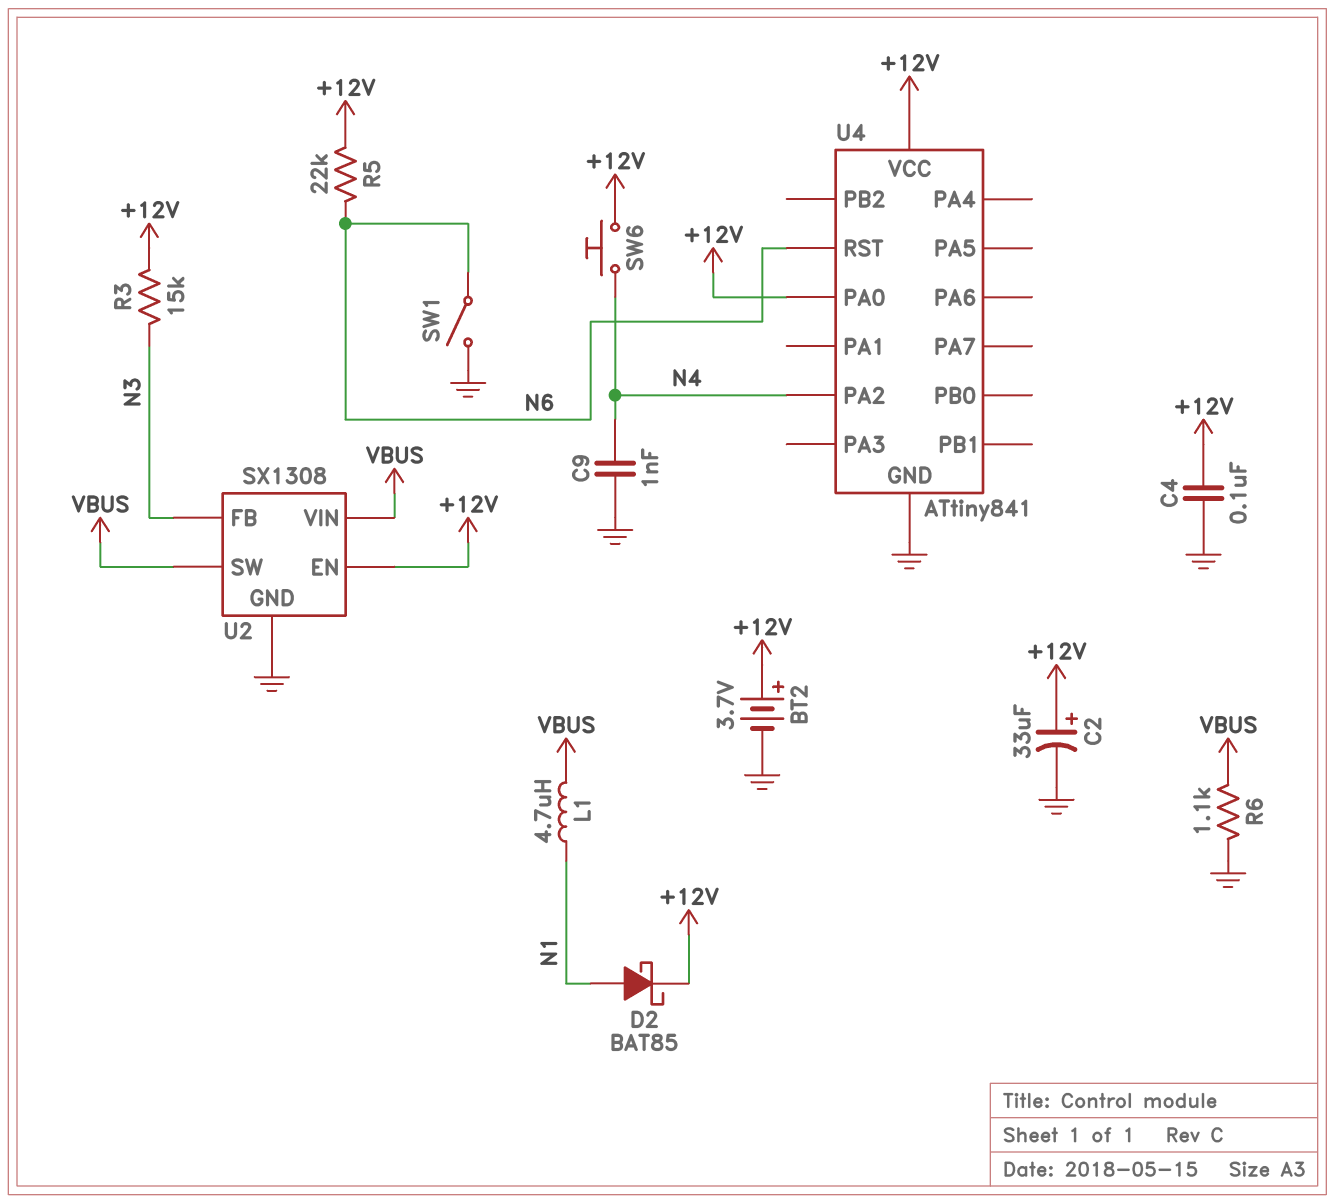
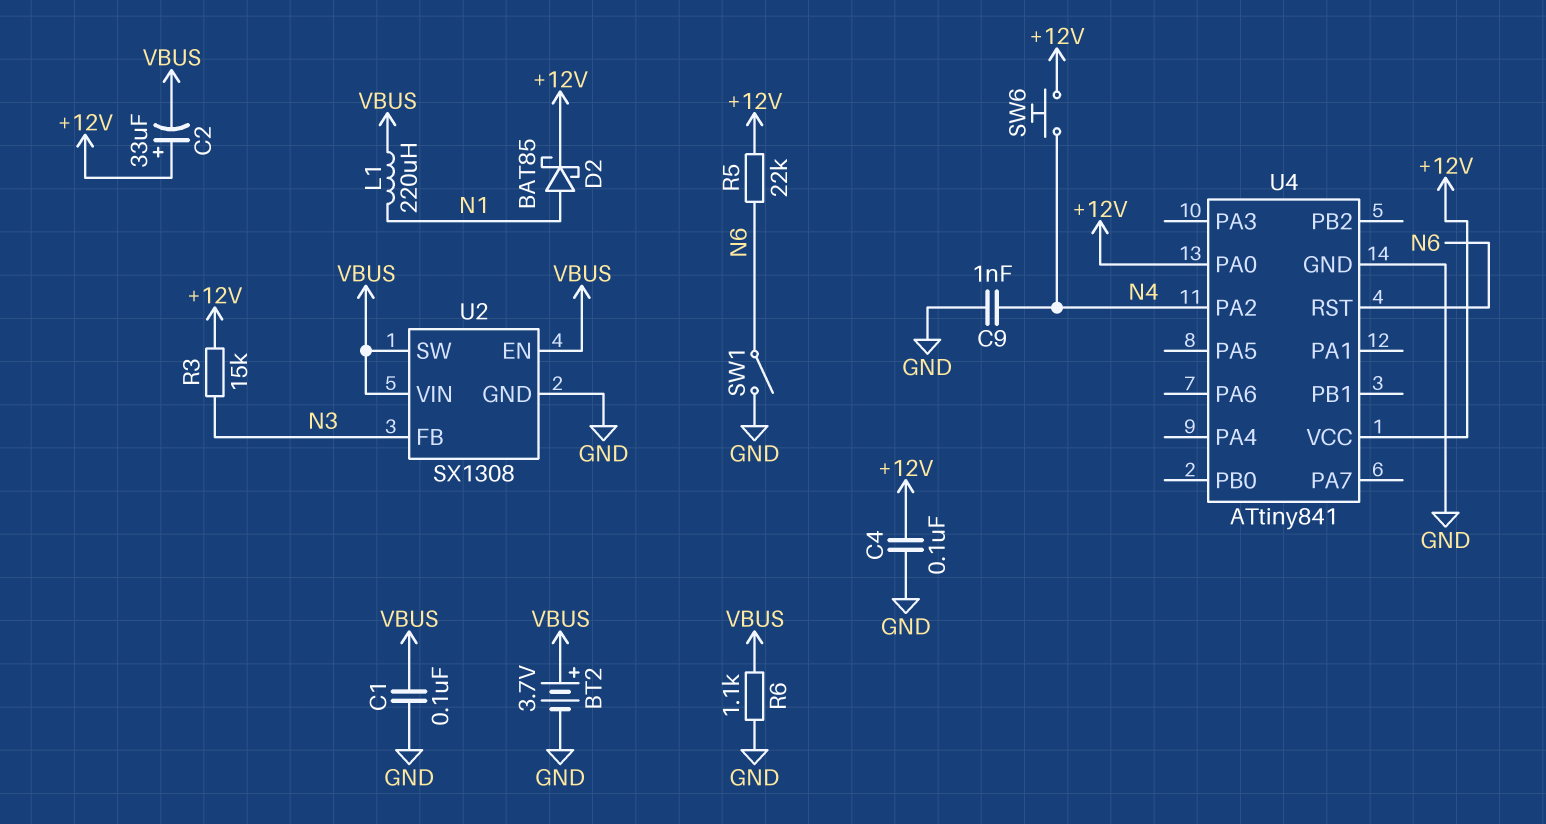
BT2: 3.7V (plus +12V, minus GND) -> 3.7V (plus VBUS, minus GND)
C1: none -> 100nF (GND, VBUS)
C2: 33uF (plus +12V, minus GND) -> 33uF (plus +12V, minus VBUS)
L1: 4.7uH (N1, VBUS) -> 220uH (N1, VBUS)
U2 pin EN: +12V -> VBUS

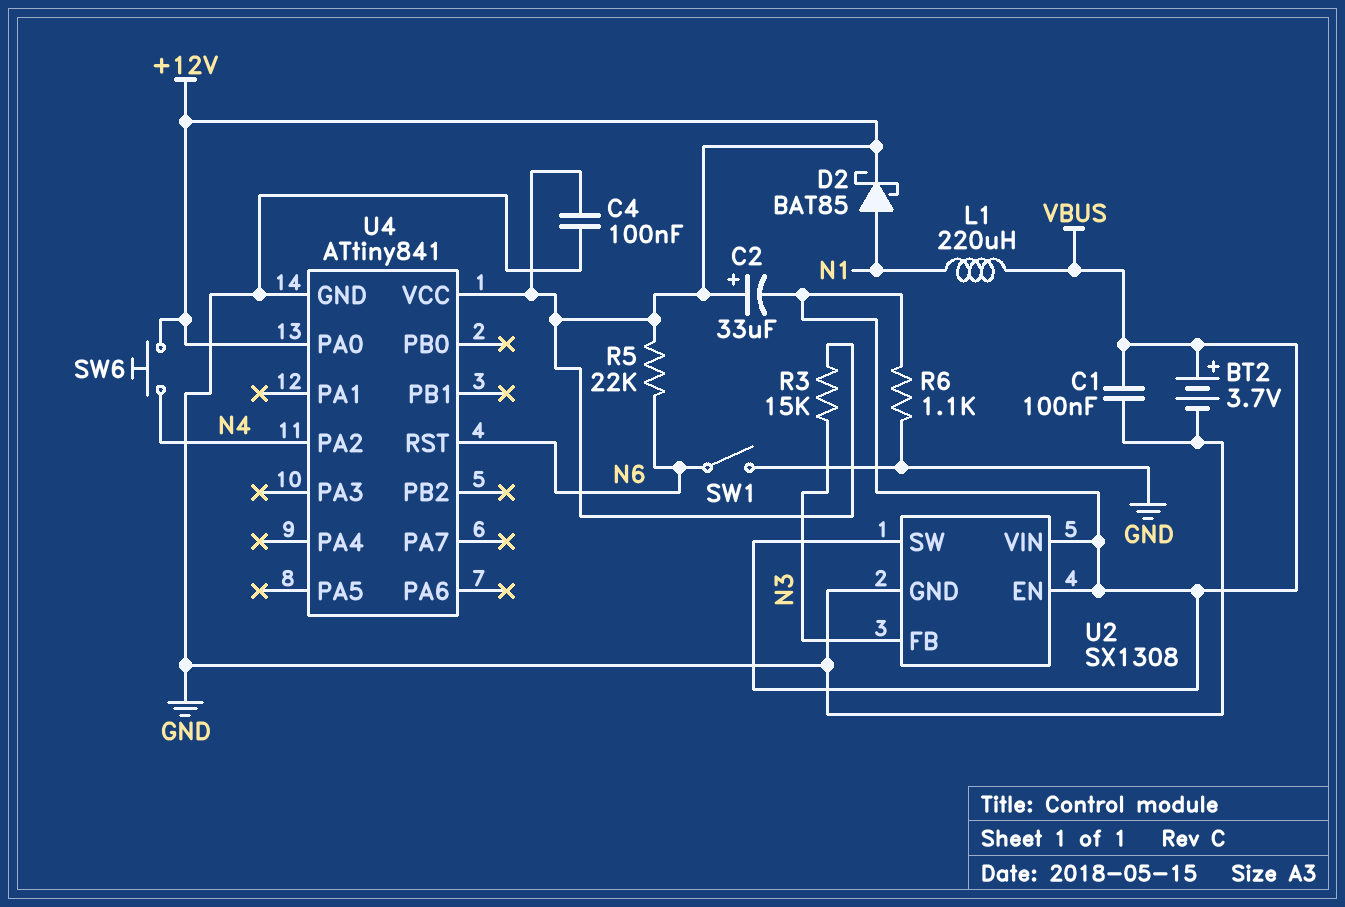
C9: 1nF (GND, N4) -> none

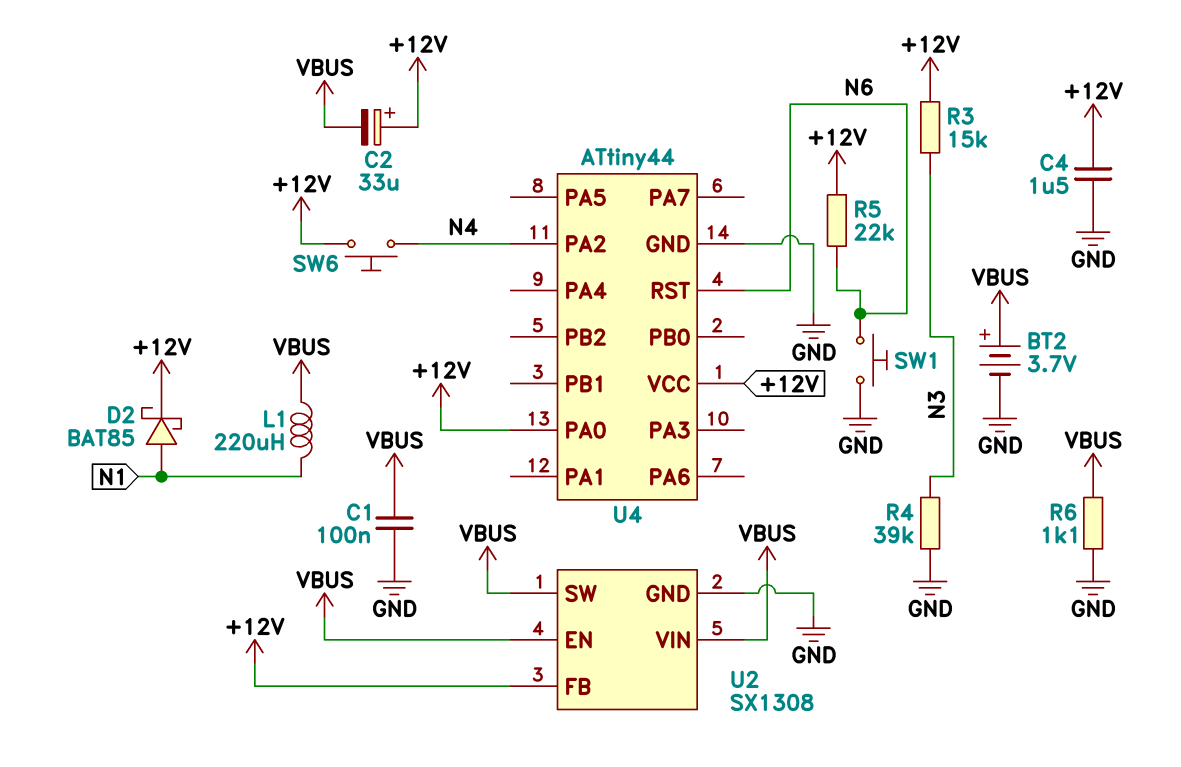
C4: 100nF (+12V, GND) -> 1.5uF (+12V, GND)
R4: none -> 39k (GND, N3)
SW1: switch (GND, N6) -> button (GND, N6)
U2 pin FB: N3 -> +12V
U4: ATtiny841 -> ATtiny44

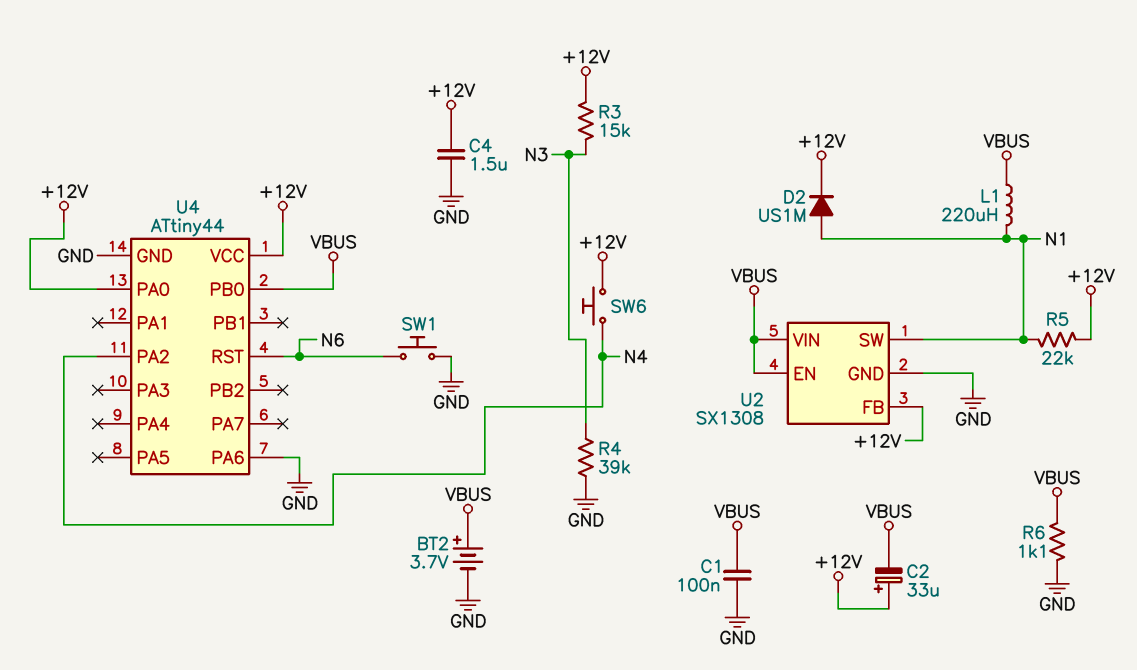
D2: schottky BAT85 (A N1, K +12V) -> diode US1M (A N1, K +12V)
R5: 22k (+12V, N6) -> 22k (+12V, N1)
U2 pin SW: VBUS -> N1
U4 pin PA6: none -> GND
U4 pin PB0: none -> VBUS

